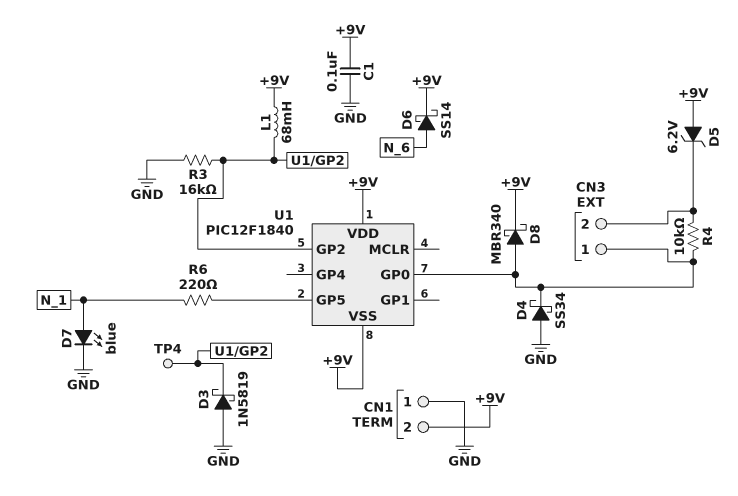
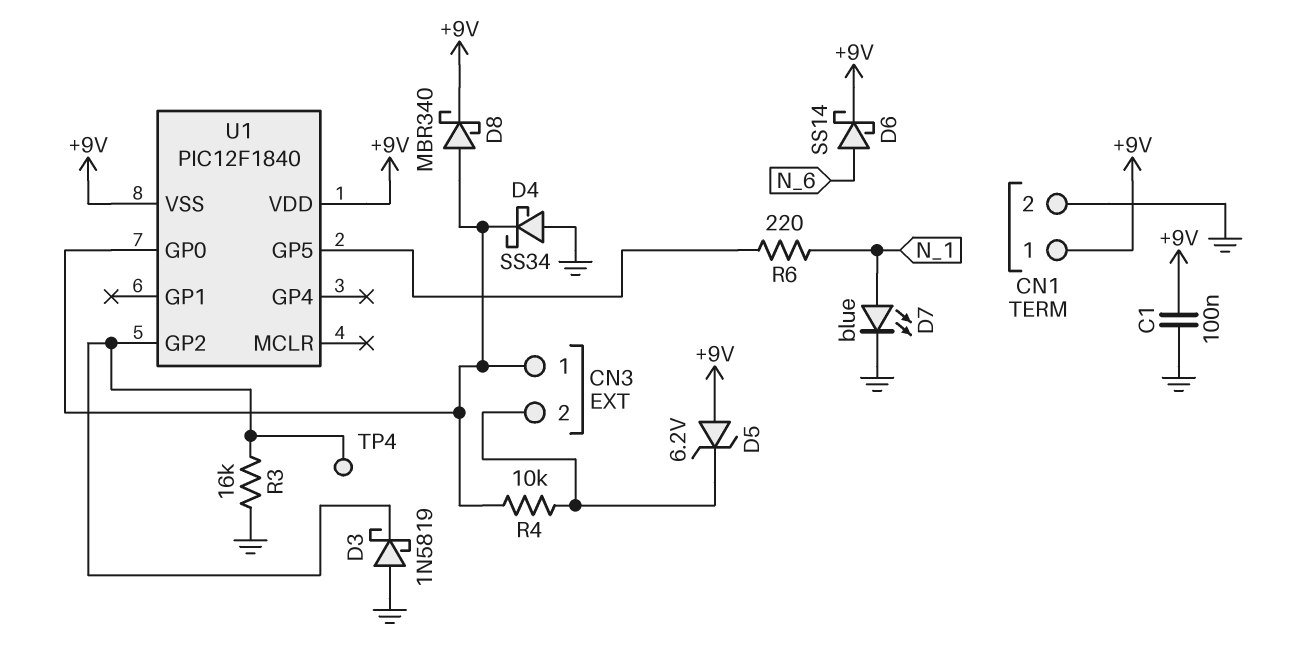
CN1 pin 1: GND -> +9V
CN1 pin 2: +9V -> GND
L1: 68mH (+9V, U1/GP2) -> none

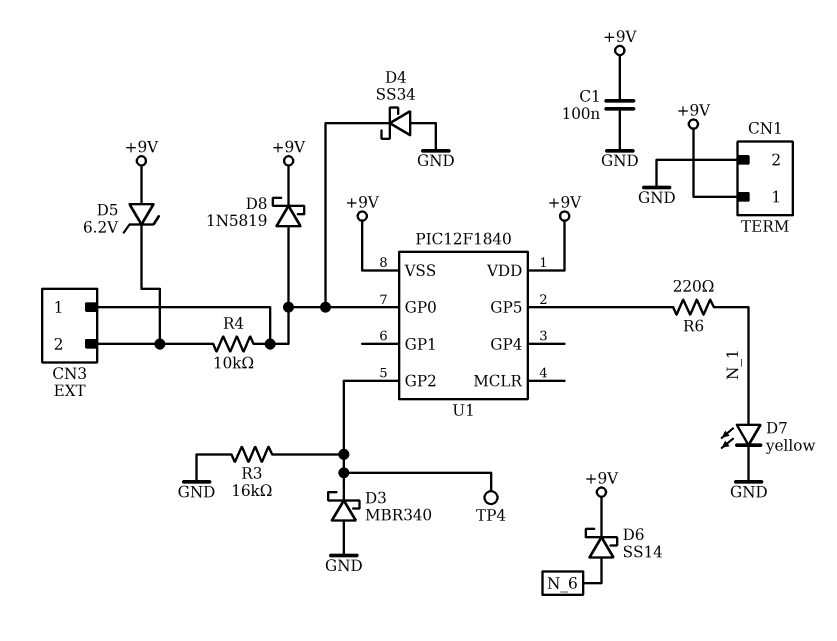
D3: schottky 1N5819 (A GND, K U1/GP2) -> schottky MBR340 (A GND, K U1/GP2)
D7: LED blue (A N_1, K GND) -> LED yellow (A N_1, K GND)
D8: schottky MBR340 (A CN3/1, K +9V) -> schottky 1N5819 (A CN3/1, K +9V)

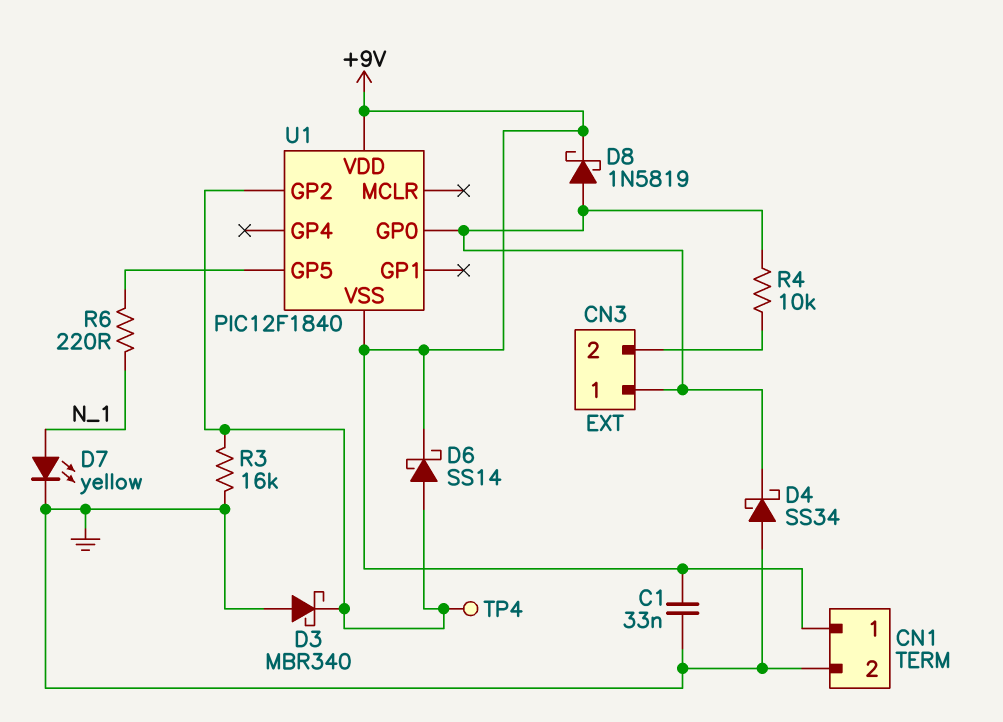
C1: 100nF (+9V, GND) -> 33nF (+9V, GND)
D5: zener 6.2V (A +9V, K CN3/2) -> none
D6: schottky SS14 (A N_6, K +9V) -> schottky SS14 (A U1/GP2, K +9V)

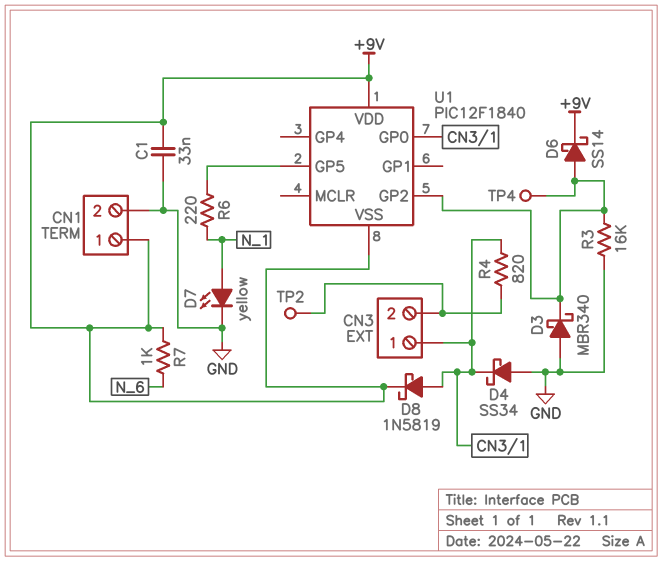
R4: 10k (CN3/1, CN3/2) -> 820 (CN3/1, CN3/2)
R7: none -> 1k (+9V, N_6)
TP2: none -> test point (CN3/2)

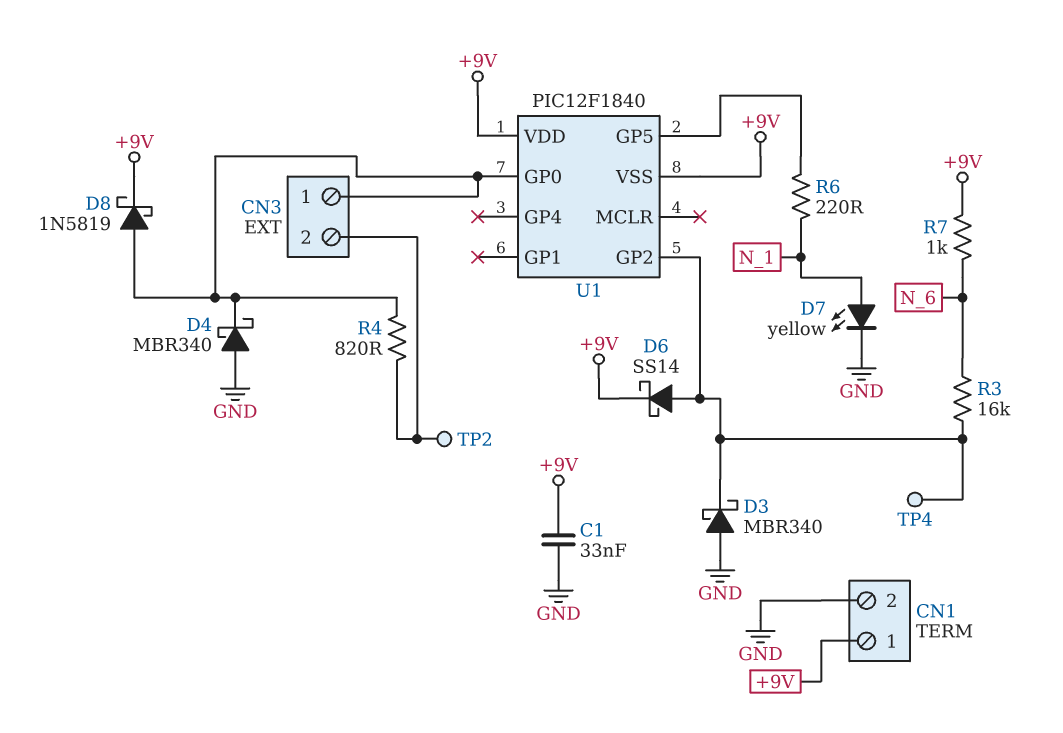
D4: schottky SS34 (A GND, K CN3/1) -> schottky MBR340 (A GND, K CN3/1)
R3: 16k (GND, U1/GP2) -> 16k (N_6, U1/GP2)

